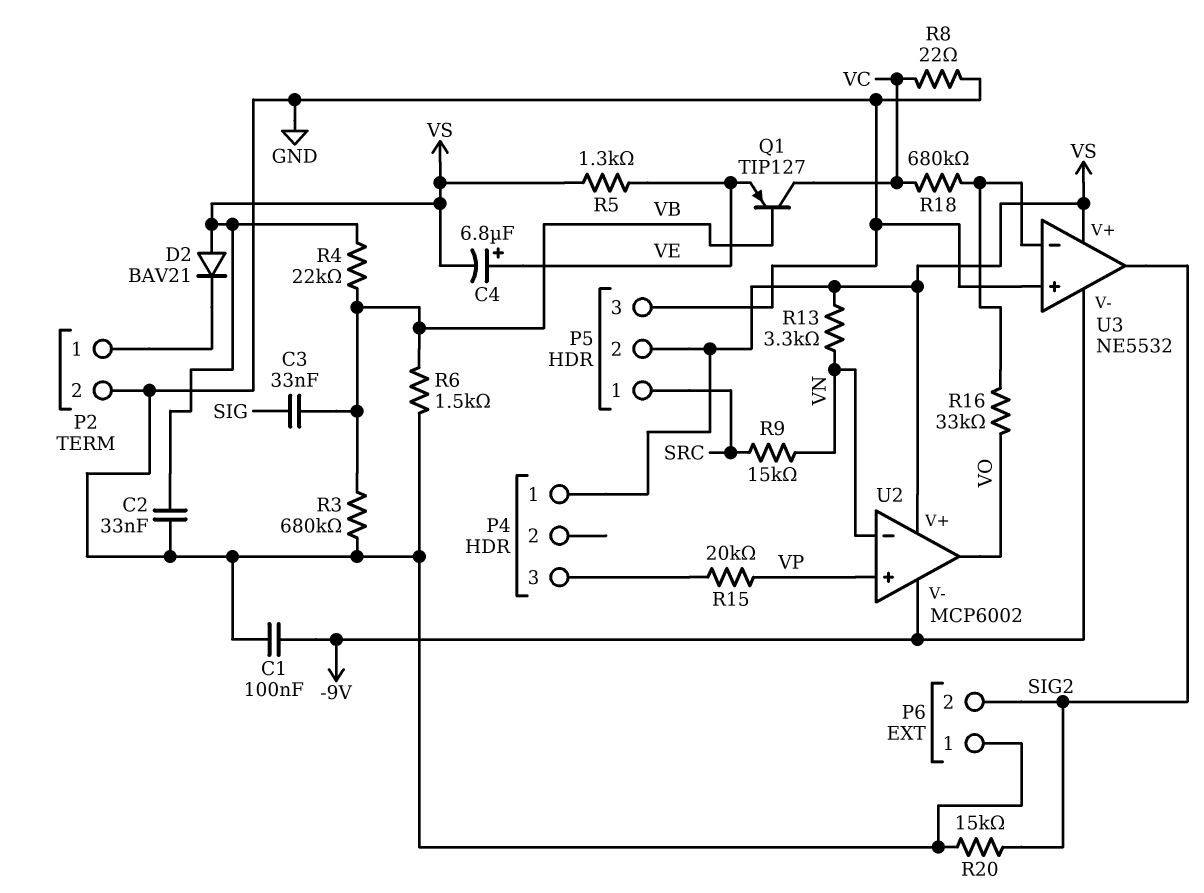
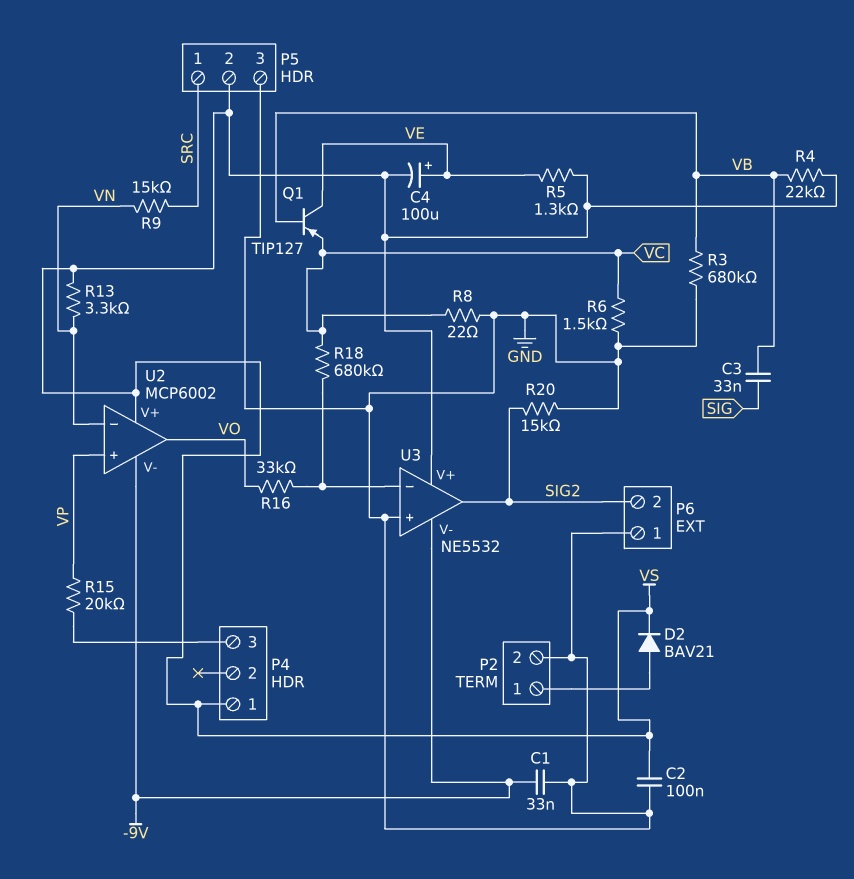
C1: 100nF (-9V, GND) -> 33nF (-9V, GND)
C2: 33nF (GND, VS) -> 100nF (GND, VS)
C4: 6.8uF (plus VE, minus VS) -> 100uF (plus VE, minus VS)
D2: diode BAV21 (A VS, K P2/1) -> diode BAV21 (A P2/1, K VS)
Q1: PNP TIP127 (B VB, C VC, E VE) -> PNP TIP127 (B VB, C VE, E VC)
R6: 1.5k (GND, VB) -> 1.5k (GND, VC)

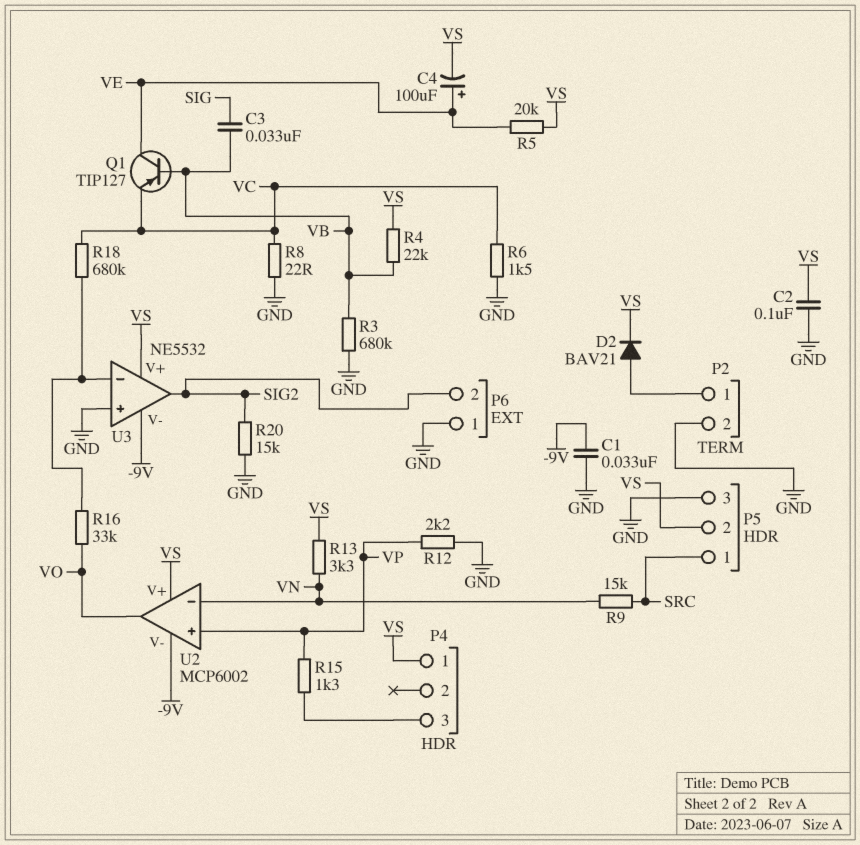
R5: 1.3k (VE, VS) -> 20k (VE, VS)
R12: none -> 2.2k (GND, VP)
R15: 20k (P4/3, VP) -> 1.3k (P4/3, VP)

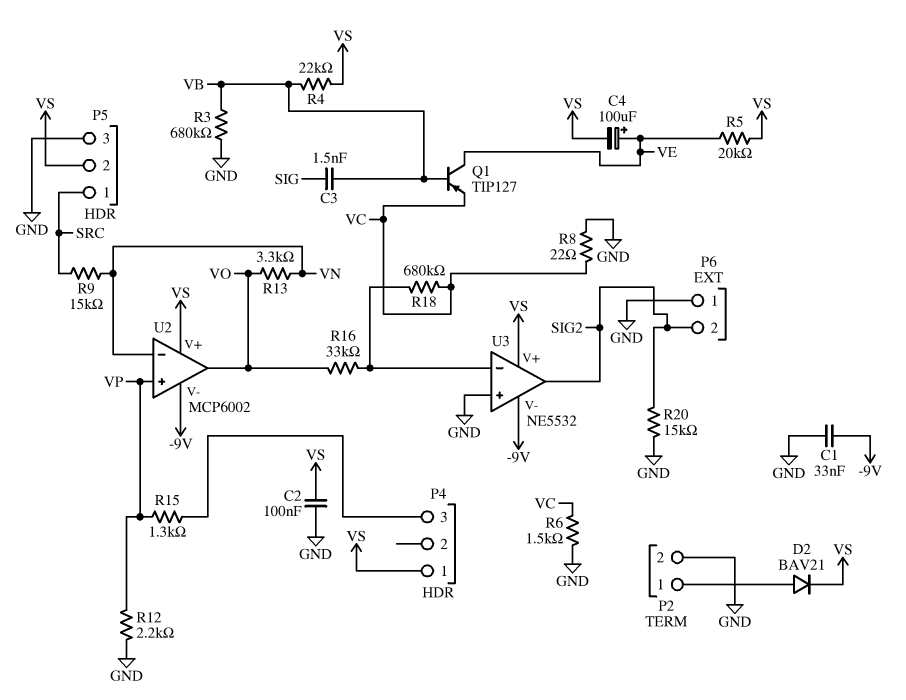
C3: 33nF (SIG, VB) -> 1.5nF (SIG, VB)
R13: 3.3k (VN, VS) -> 3.3k (VN, VO)

